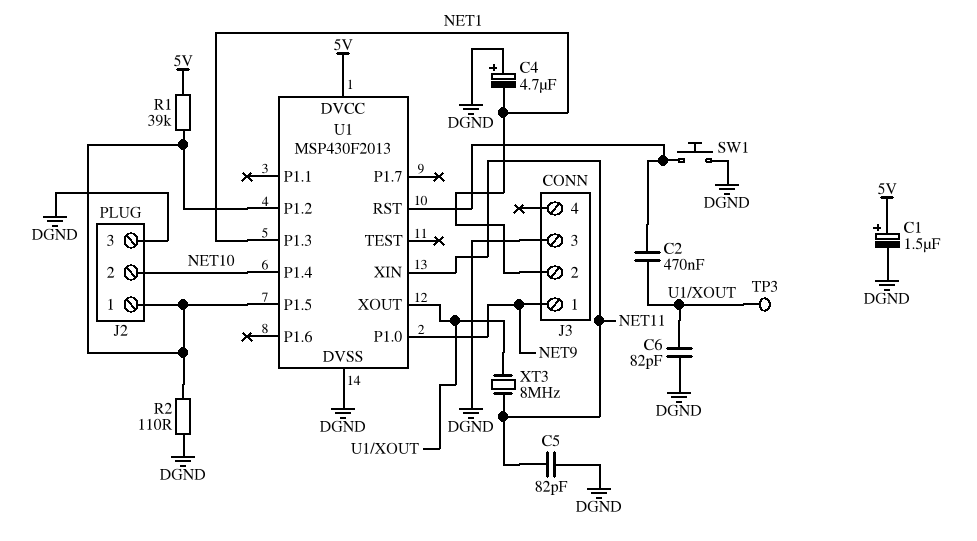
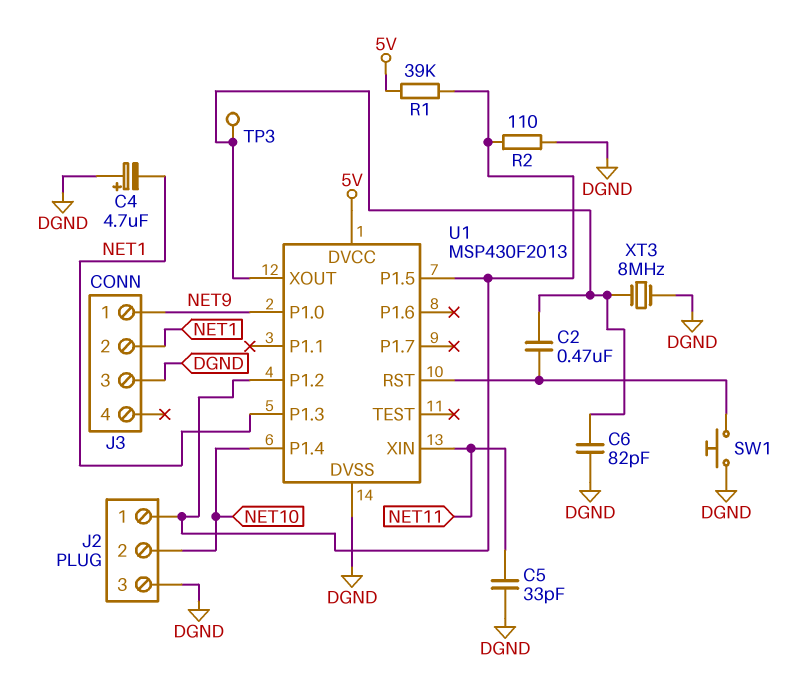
C1: 1.5uF (plus 5V, minus DGND) -> none
C5: 82pF (DGND, NET11) -> 33pF (DGND, NET11)
XT3: 8MHz (NET11, U1/XOUT) -> 8MHz (DGND, U1/XOUT)

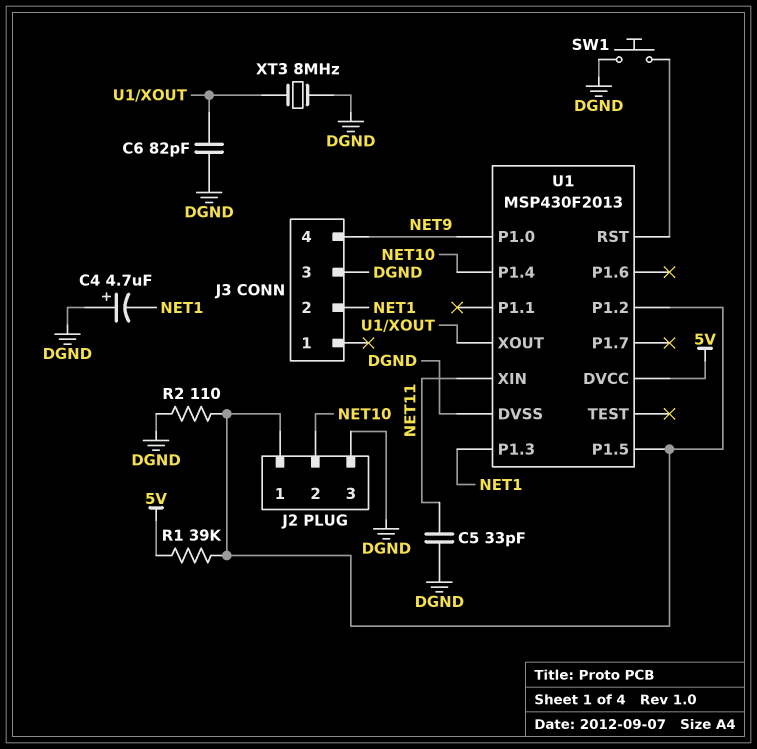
C2: 470nF (U1/RST, U1/XOUT) -> none
J3 pin 1: NET9 -> none
J3 pin 4: none -> NET9
TP3: test point (U1/XOUT) -> none

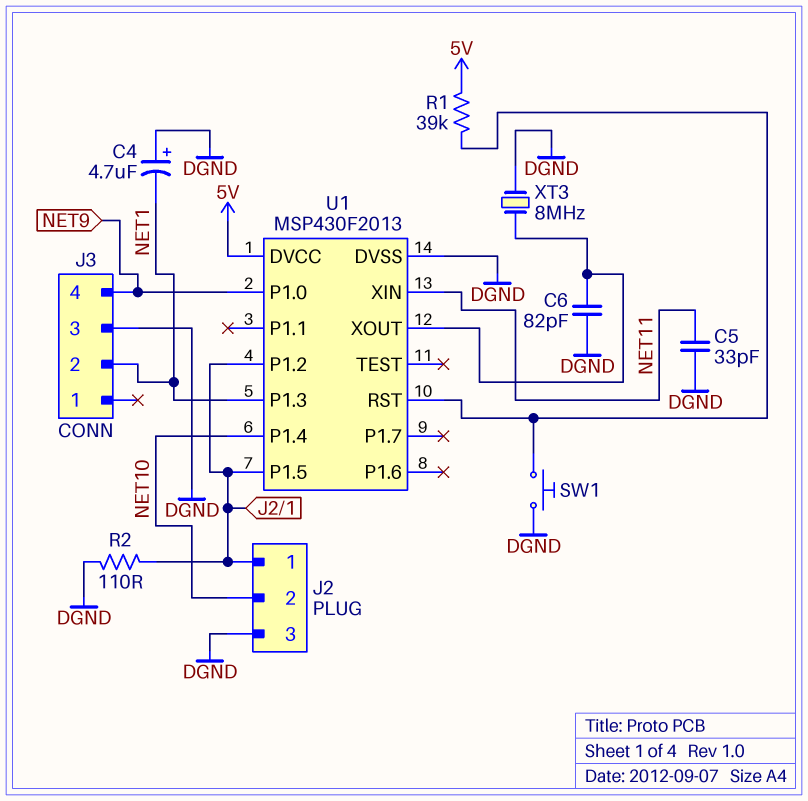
R1: 39k (5V, J2/1) -> 39k (5V, U1/RST)

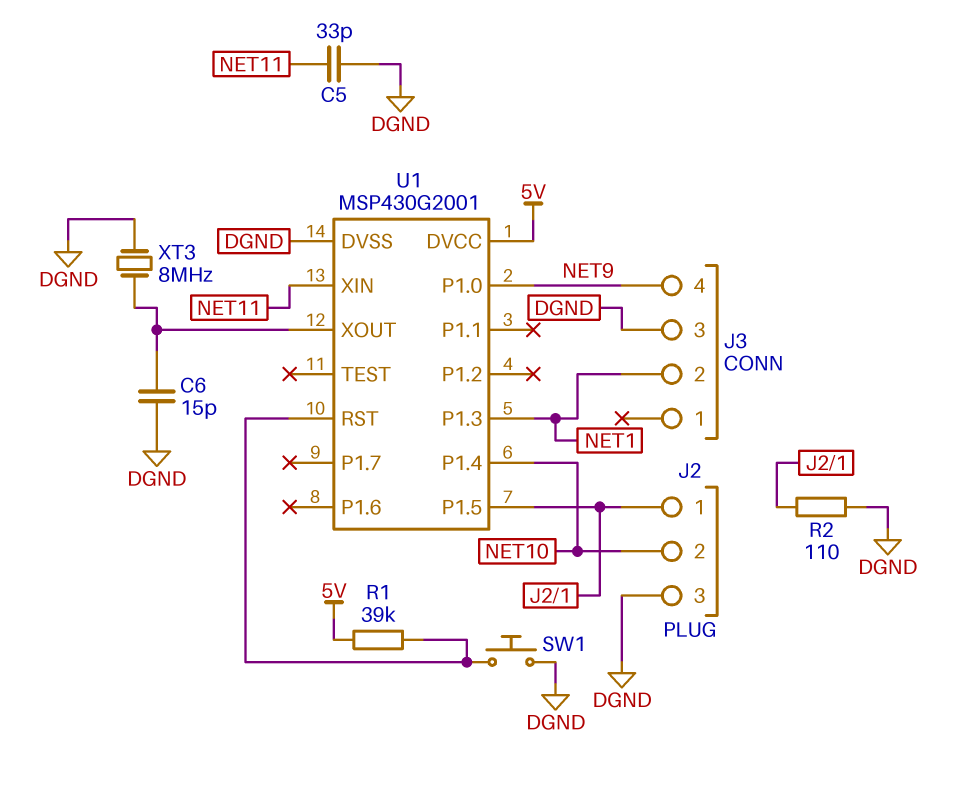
C4: 4.7uF (plus DGND, minus NET1) -> none
C6: 82pF (DGND, U1/XOUT) -> 15pF (DGND, U1/XOUT)
U1: MSP430F2013 -> MSP430G2001
U1 pin P1.2: J2/1 -> none

